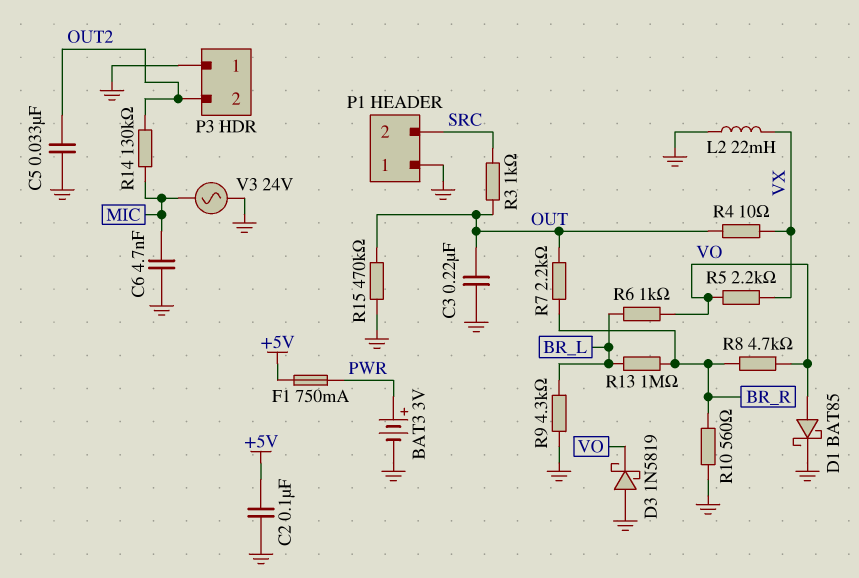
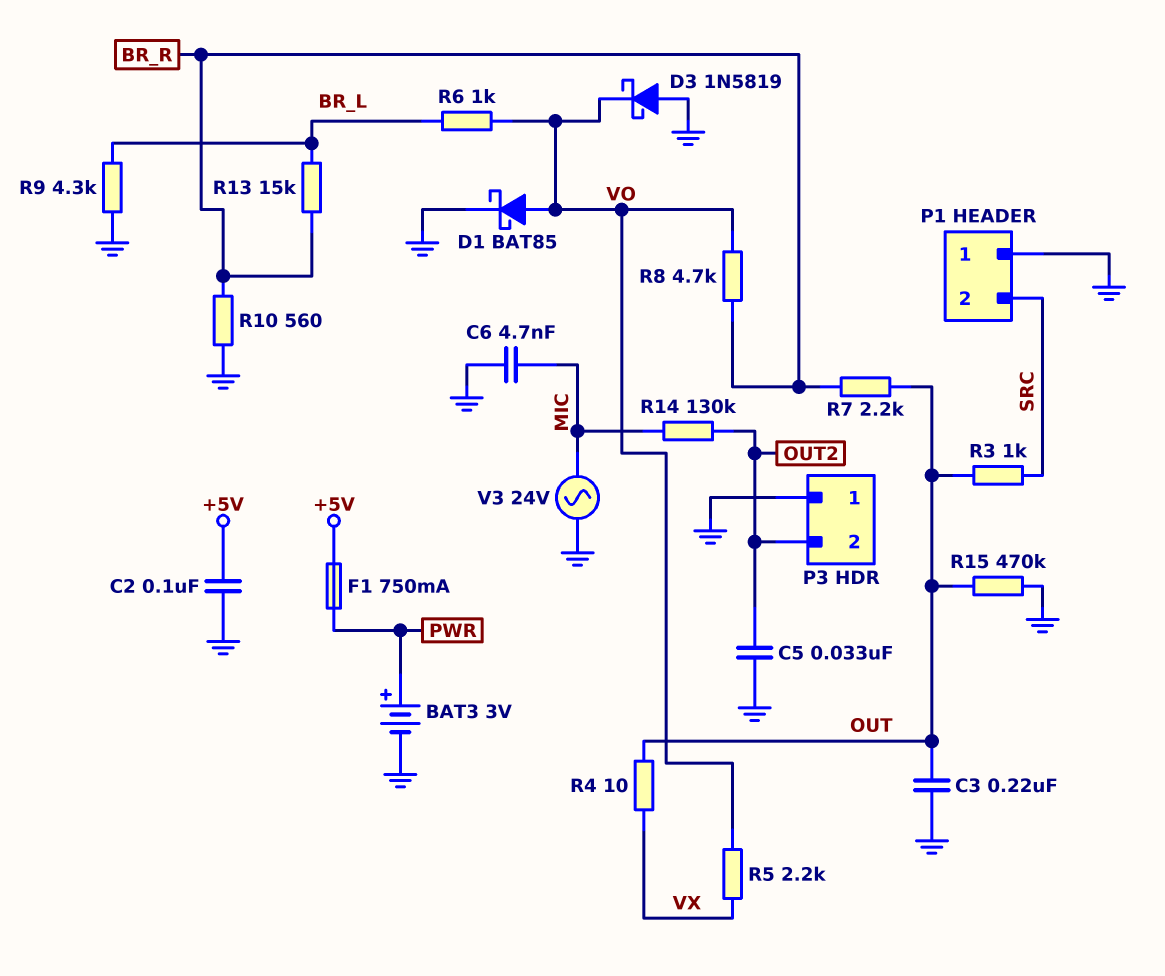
L2: 22mH (GND, VX) -> none
R13: 1M (BR_L, BR_R) -> 15k (BR_L, BR_R)

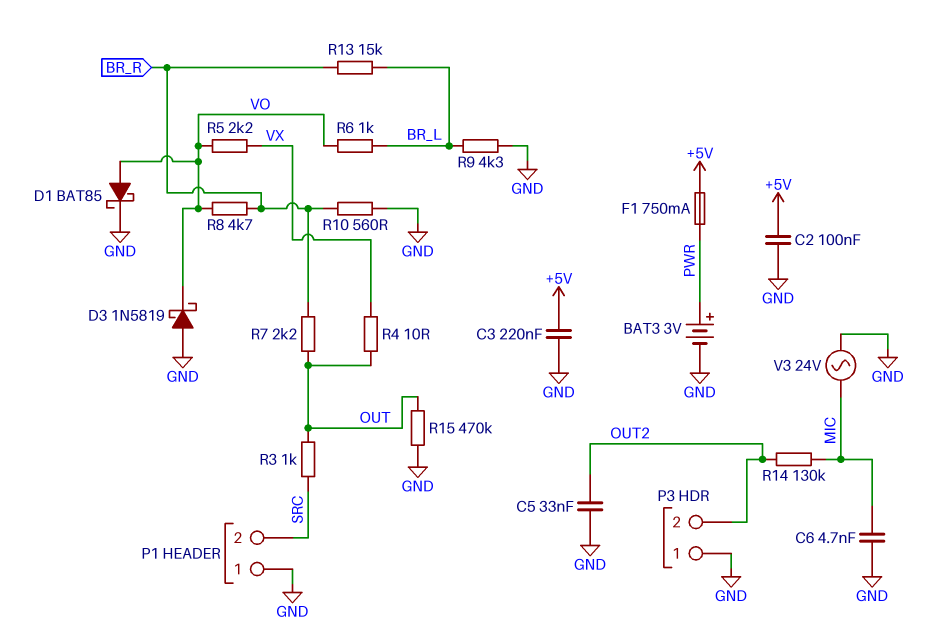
C3: 220nF (GND, OUT) -> 220nF (+5V, GND)

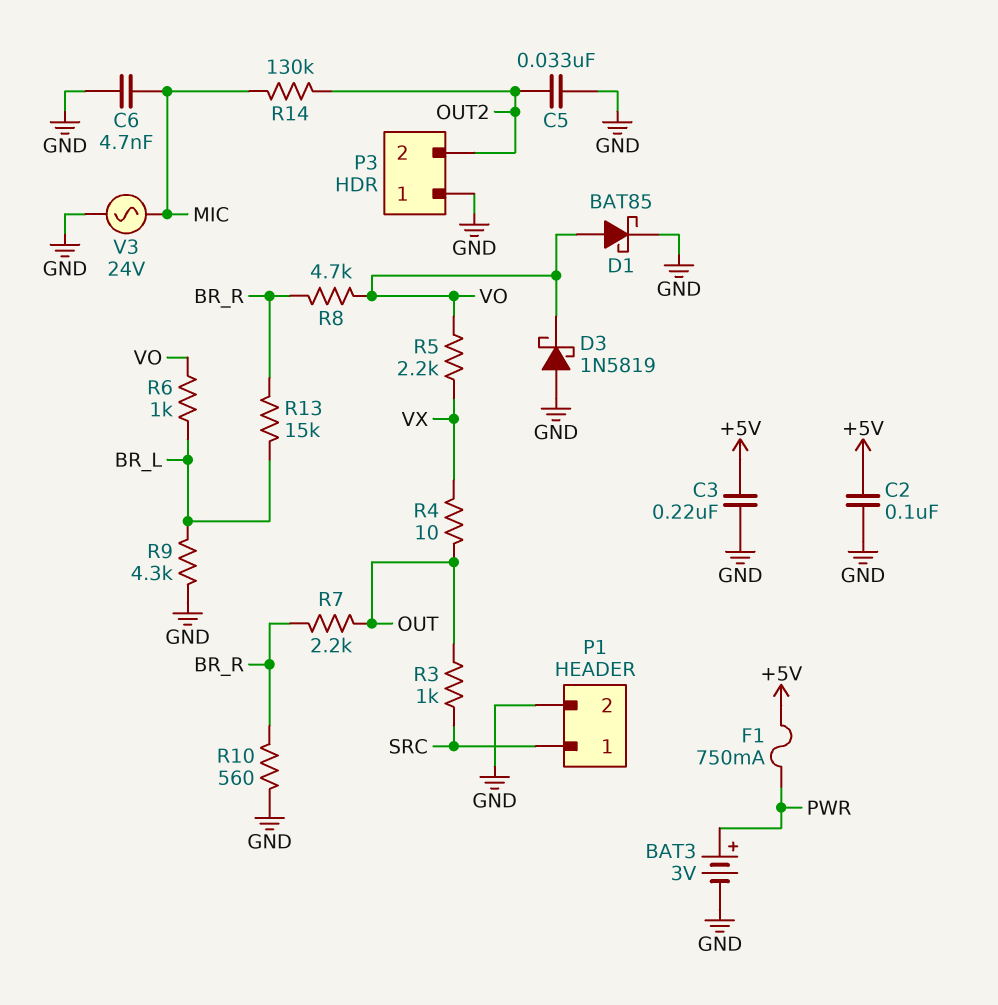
P1 pin 1: GND -> SRC
P1 pin 2: SRC -> GND
R15: 470k (GND, OUT) -> none

